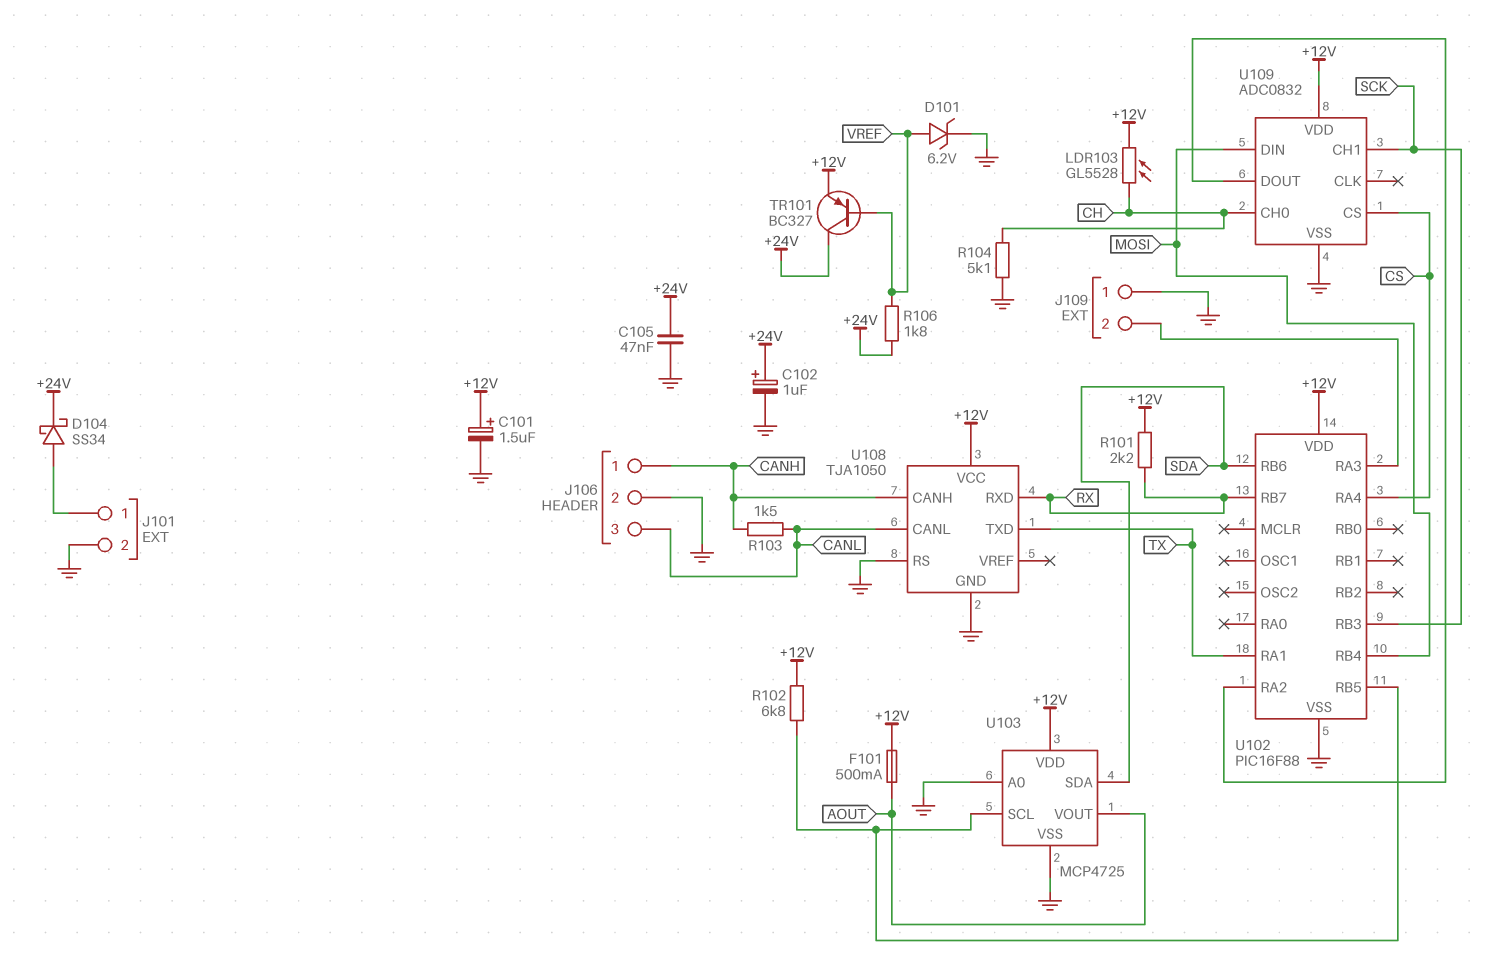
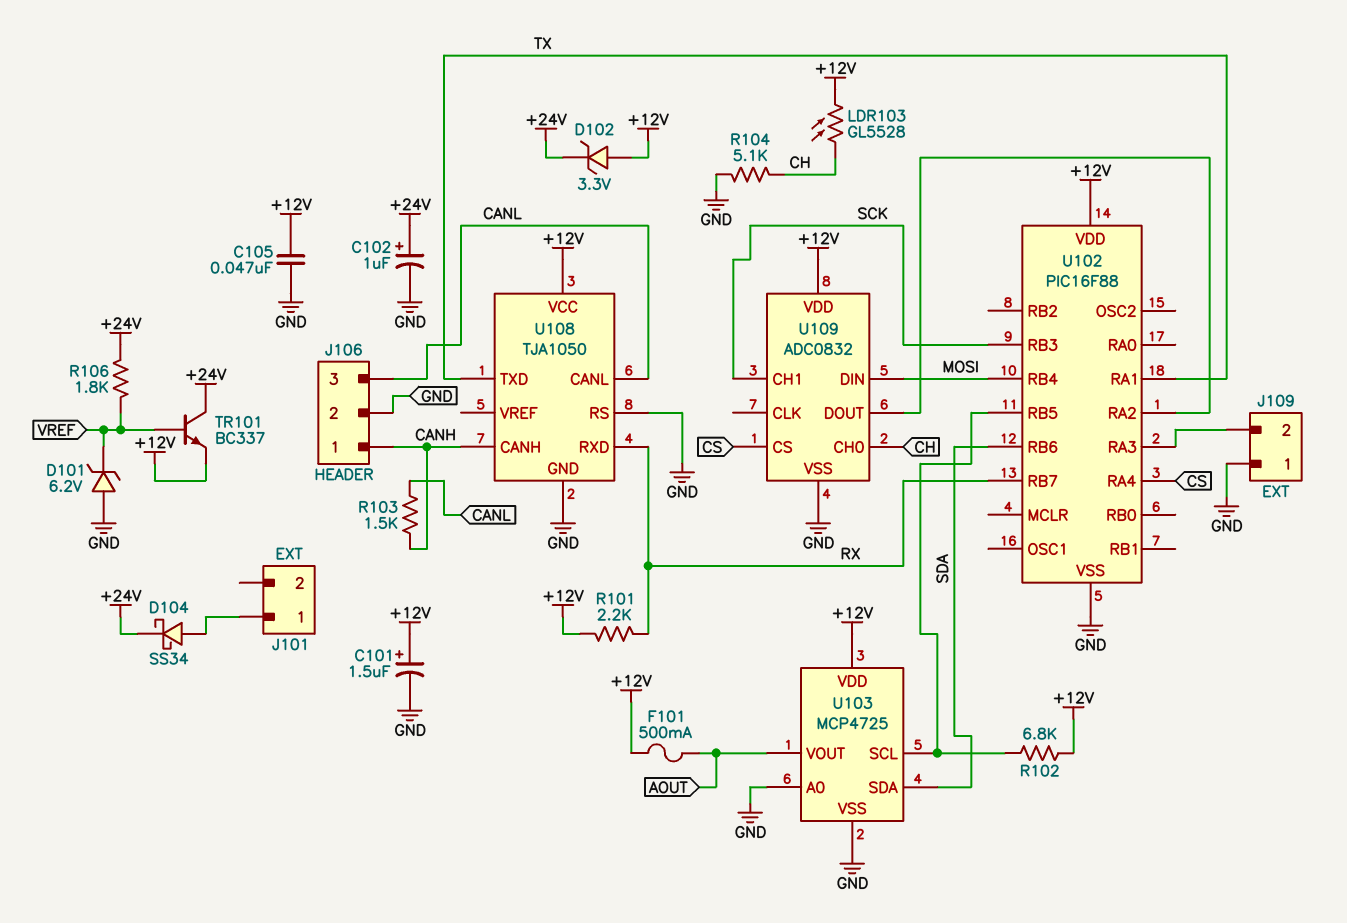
C105: 47nF (+24V, GND) -> 47nF (+12V, GND)
D101: zener 6.2V (A VREF, K GND) -> zener 6.2V (A GND, K VREF)
D102: none -> zener 3.3V (A +12V, K +24V)
J101 pin 2: GND -> none
TR101: PNP BC327 (B VREF, C +24V, E +12V) -> NPN BC337 (B VREF, C +24V, E +12V)

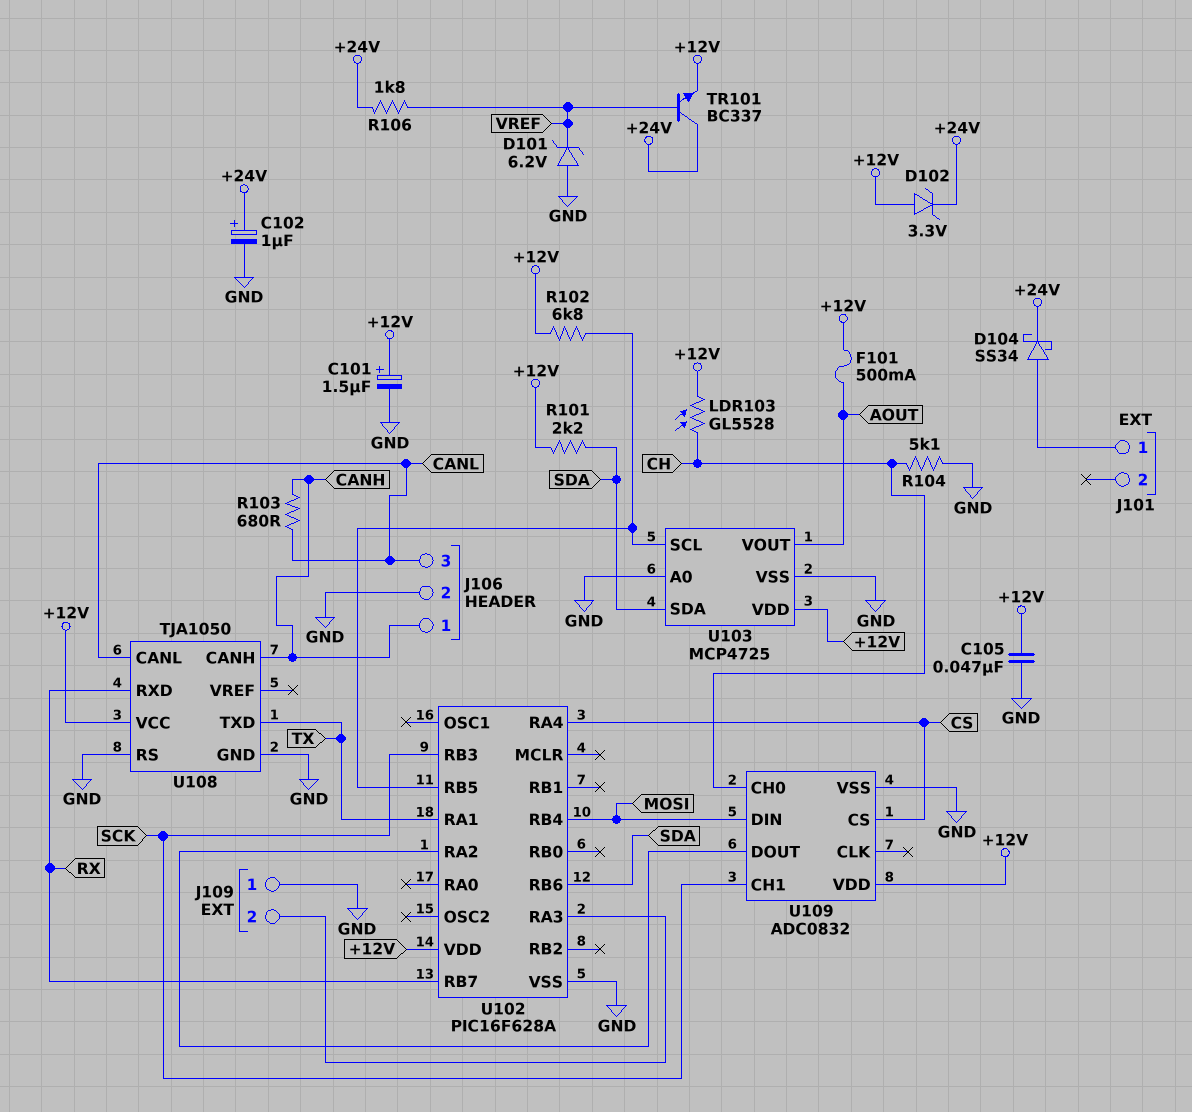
R101: 2.2k (+12V, RX) -> 2.2k (+12V, SDA)
R103: 1.5k (CANH, CANL) -> 680 (CANH, CANL)
U102: PIC16F88 -> PIC16F628A

